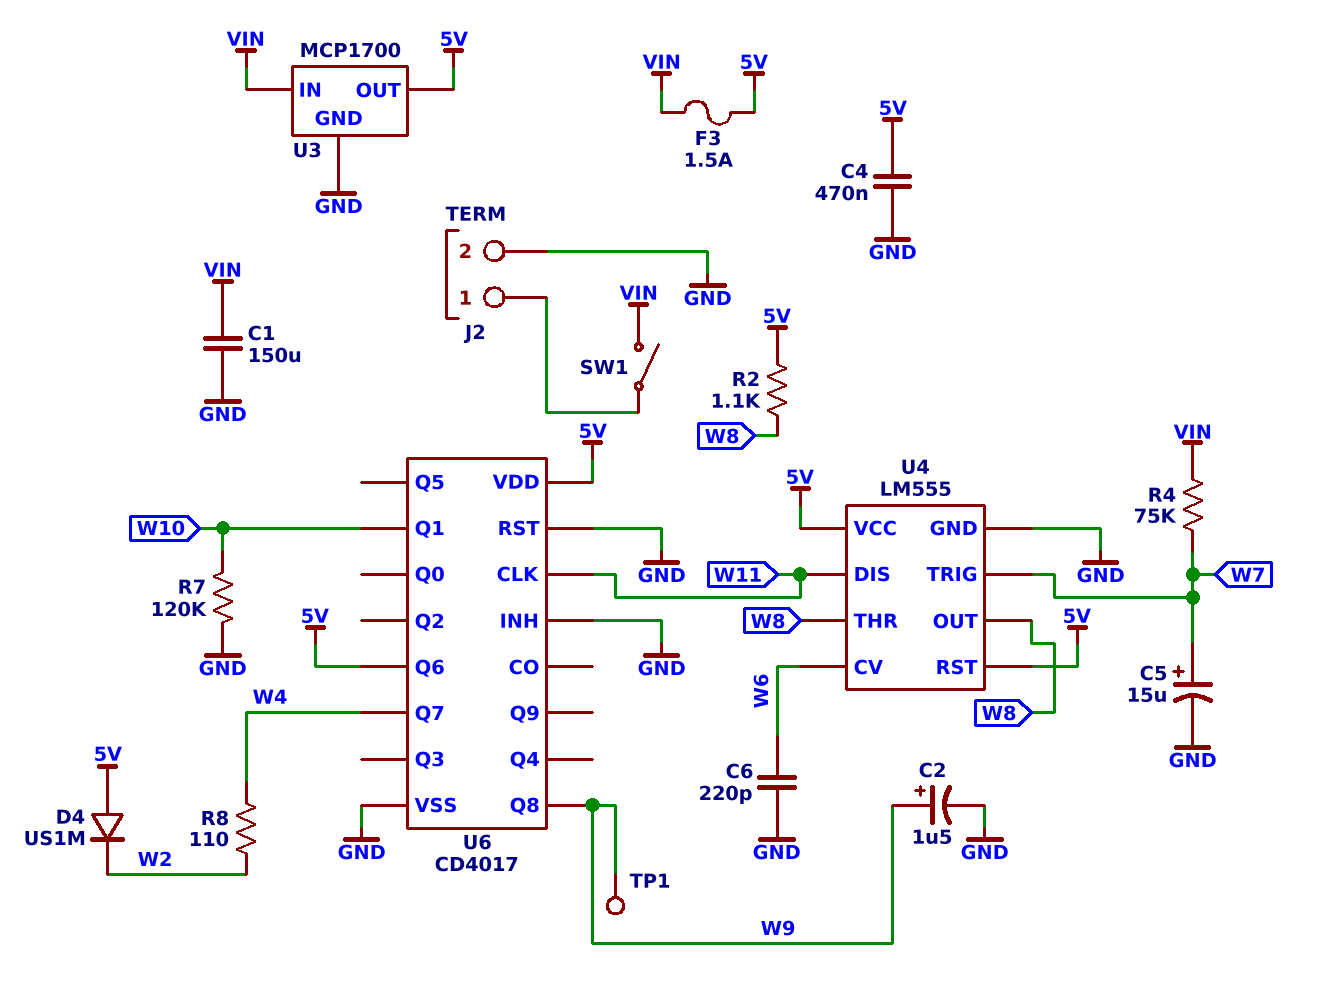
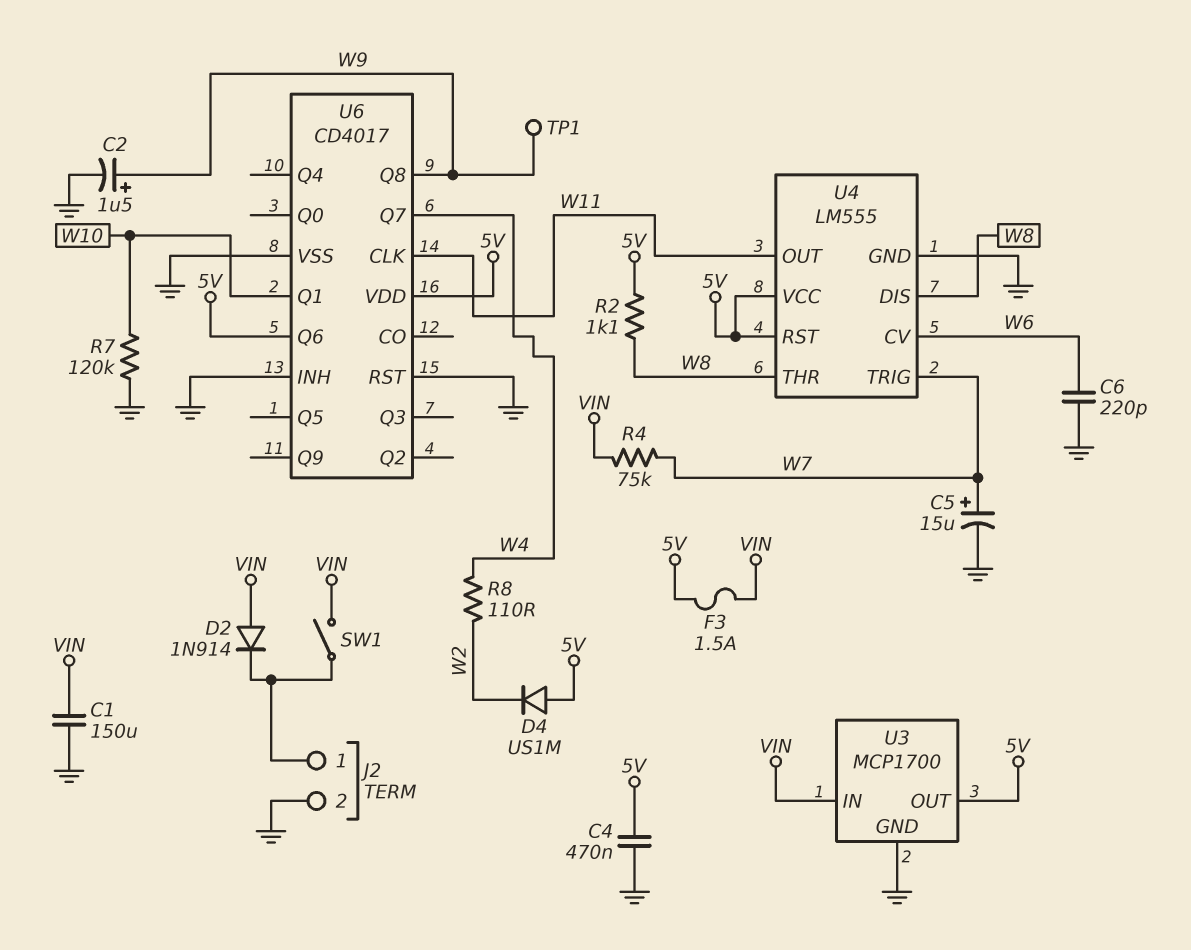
D2: none -> diode 1N914 (A VIN, K J2/1)
U4 pin DIS: W11 -> W8
U4 pin OUT: W8 -> W11

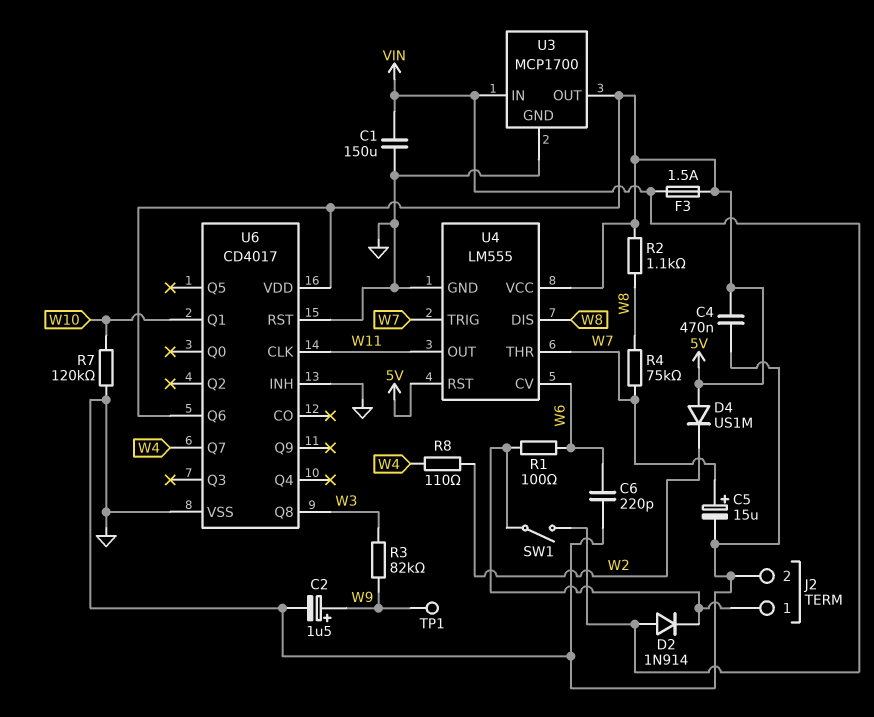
R1: none -> 100 (J2/1, W6)
R3: none -> 82k (W3, W9)
R4: 75k (VIN, W7) -> 75k (W7, W8)
U4 pin THR: W8 -> W7
U6 pin Q8: W9 -> W3

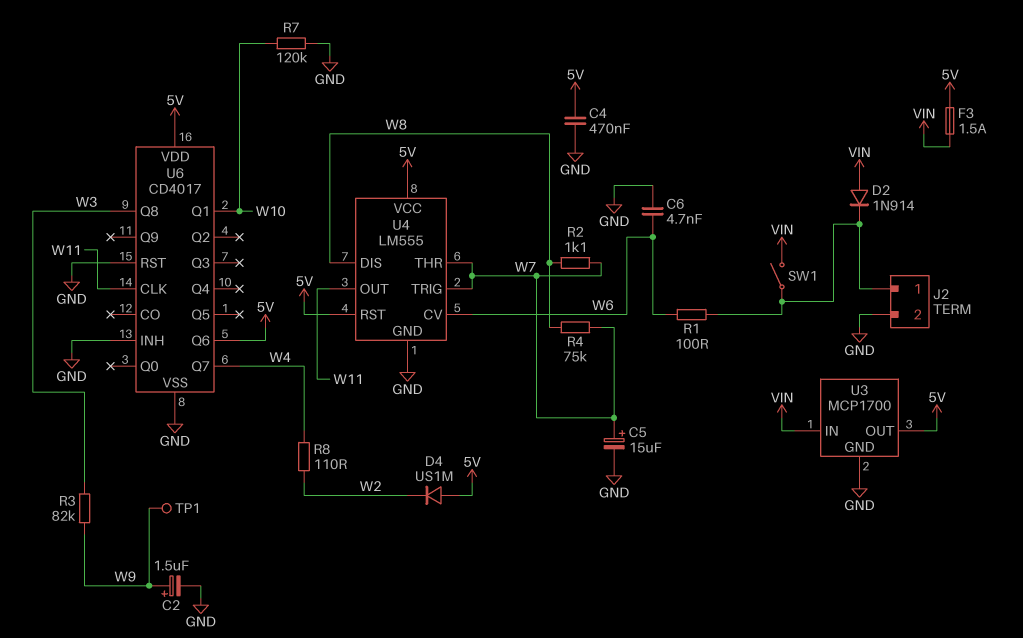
C1: 150uF (GND, VIN) -> none
C6: 220pF (GND, W6) -> 4.7nF (GND, W6)
R2: 1.1k (5V, W8) -> 1.1k (W7, W8)

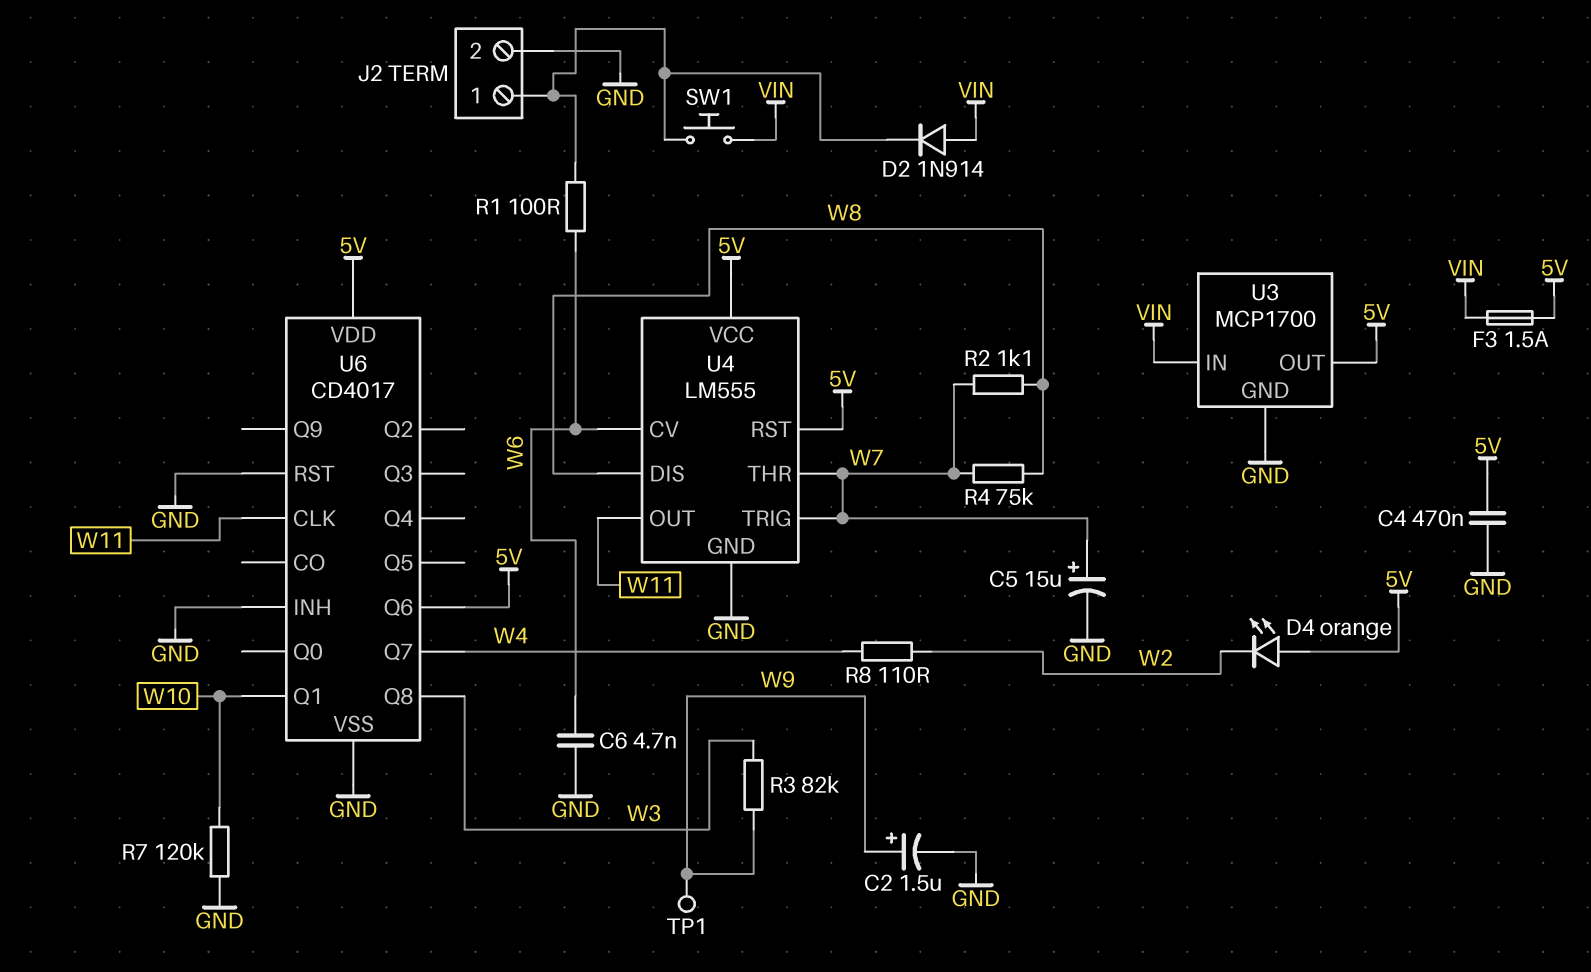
D4: diode US1M (A 5V, K W2) -> LED orange (A 5V, K W2)
SW1: switch (J2/1, VIN) -> button (J2/1, VIN)

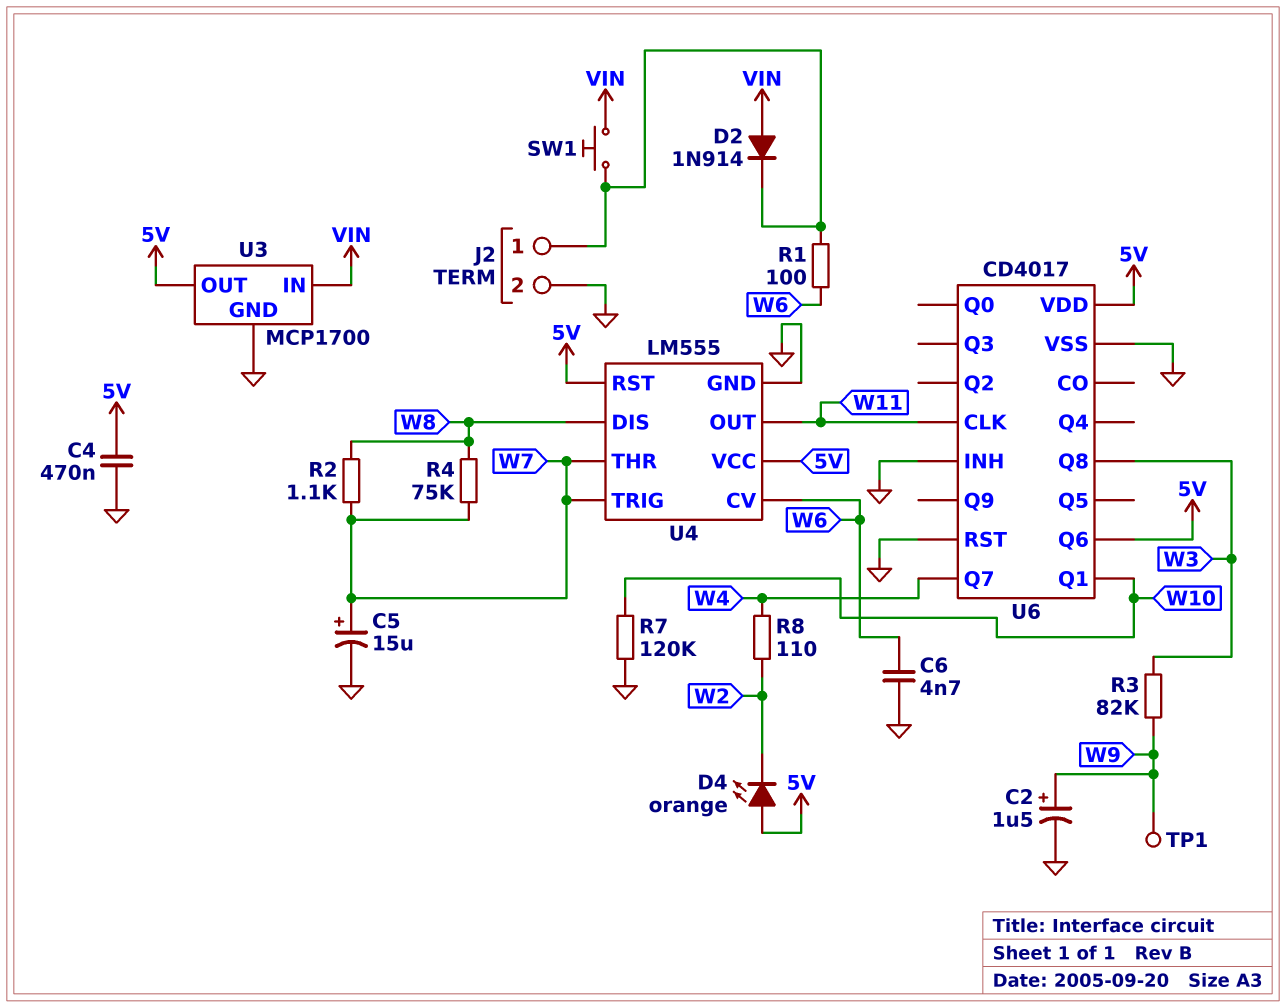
F3: 1.5A (5V, VIN) -> none

